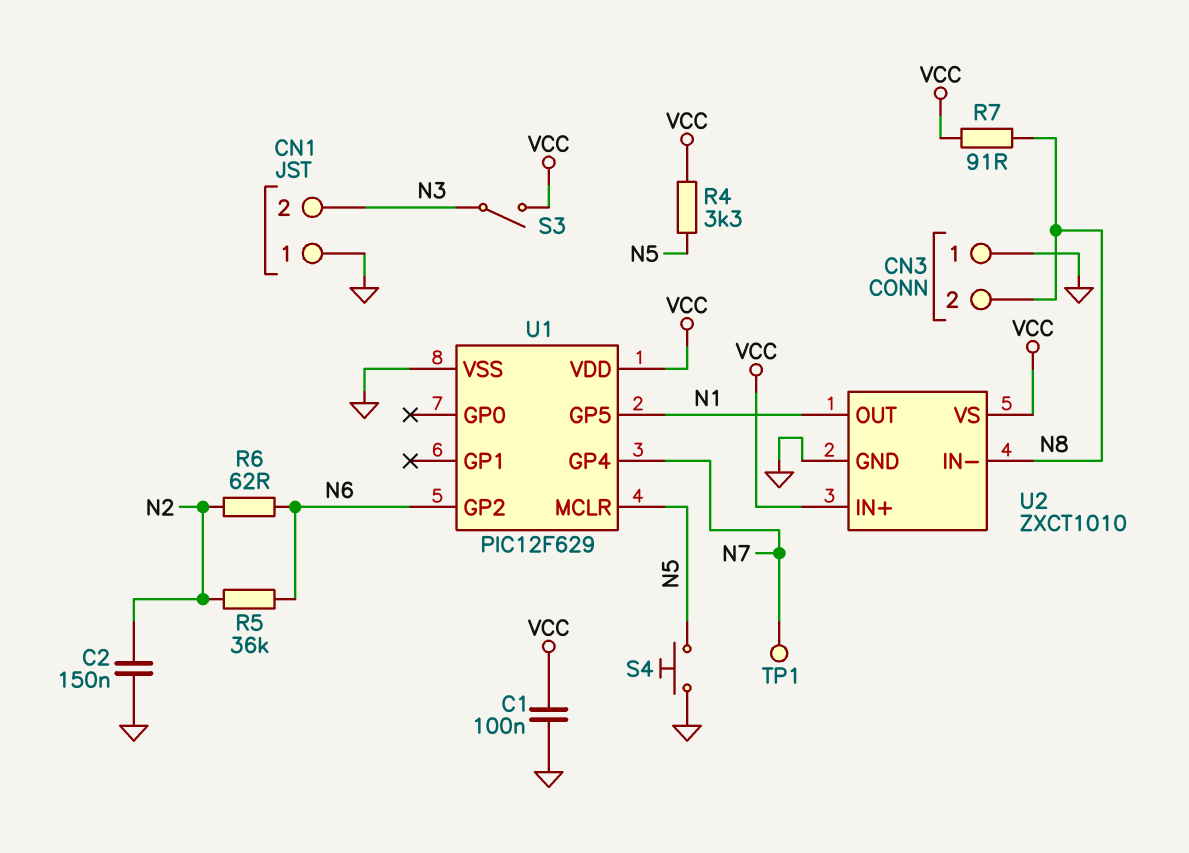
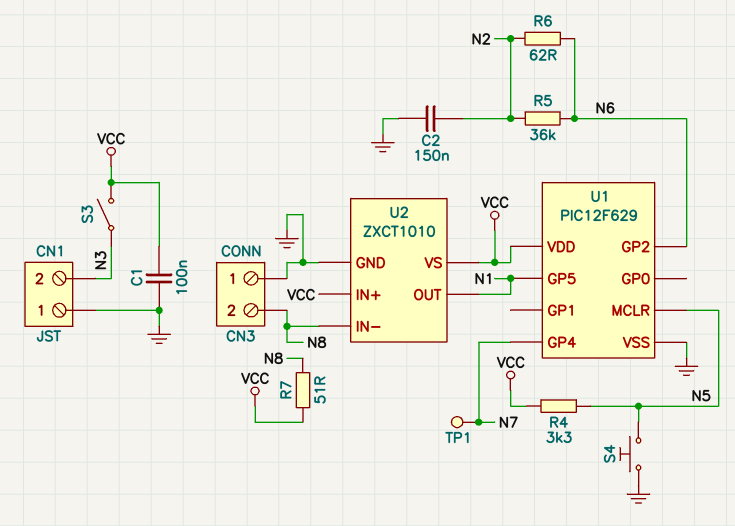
R7: 91 (N8, VCC) -> 51 (N8, VCC)

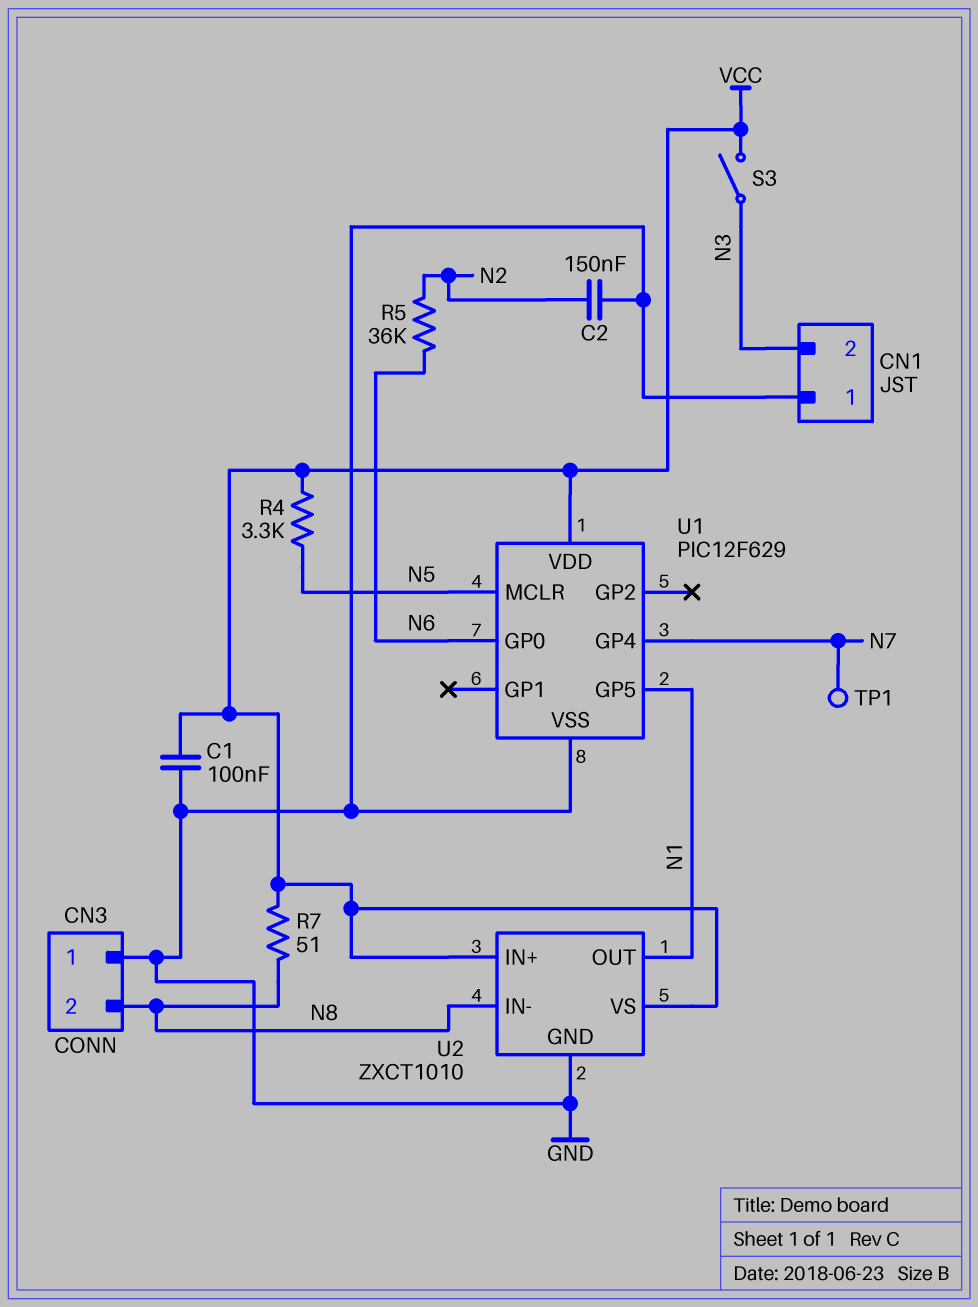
R6: 62 (N2, N6) -> none
S4: button (GND, N5) -> none
U1 pin GP0: none -> N6
U1 pin GP2: N6 -> none

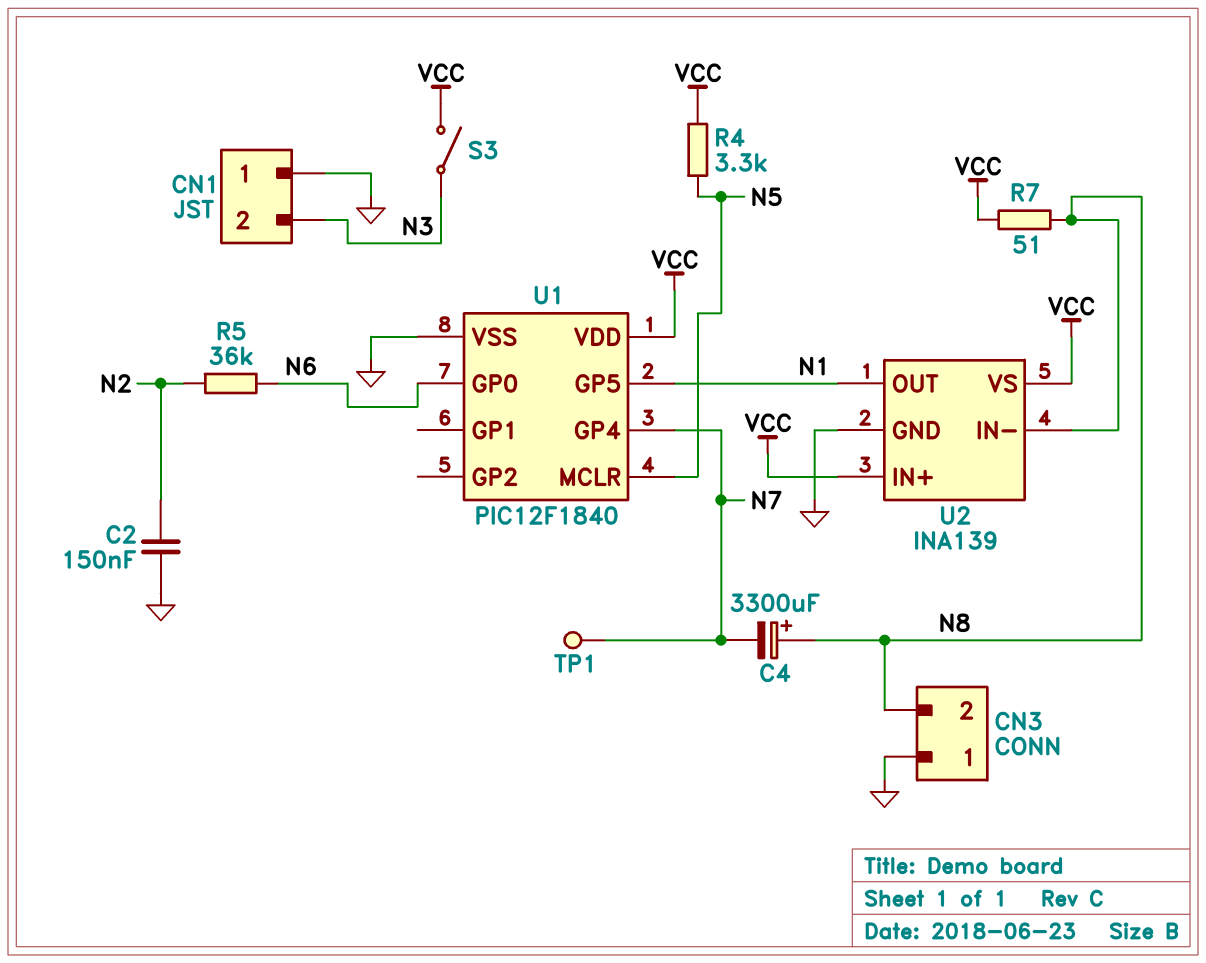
C1: 100nF (GND, VCC) -> none
C4: none -> 3300uF (plus N8, minus N7)
U1: PIC12F629 -> PIC12F1840
U2: ZXCT1010 -> INA139

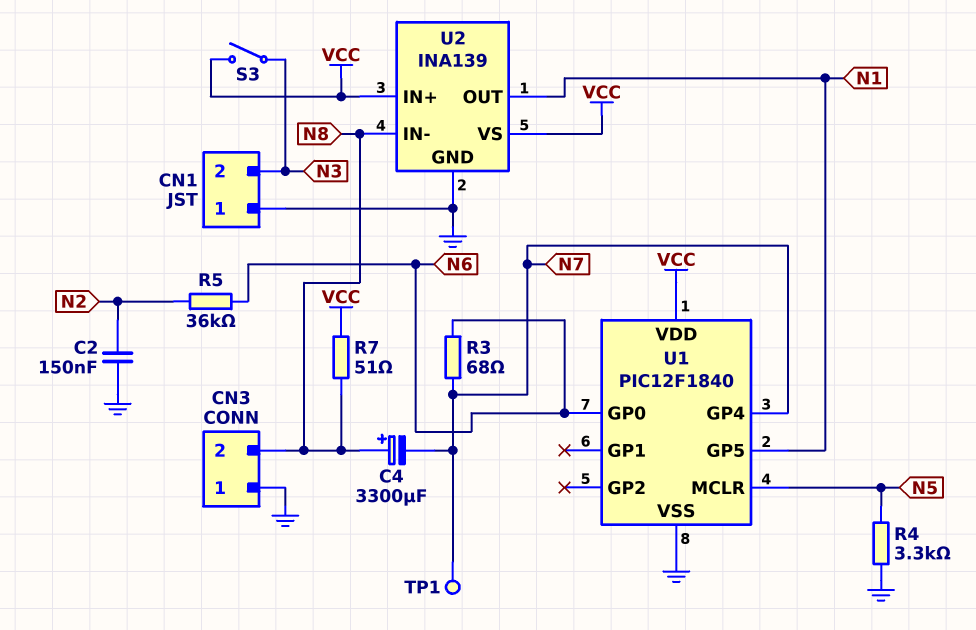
R3: none -> 68 (N6, N7)
R4: 3.3k (N5, VCC) -> 3.3k (GND, N5)

